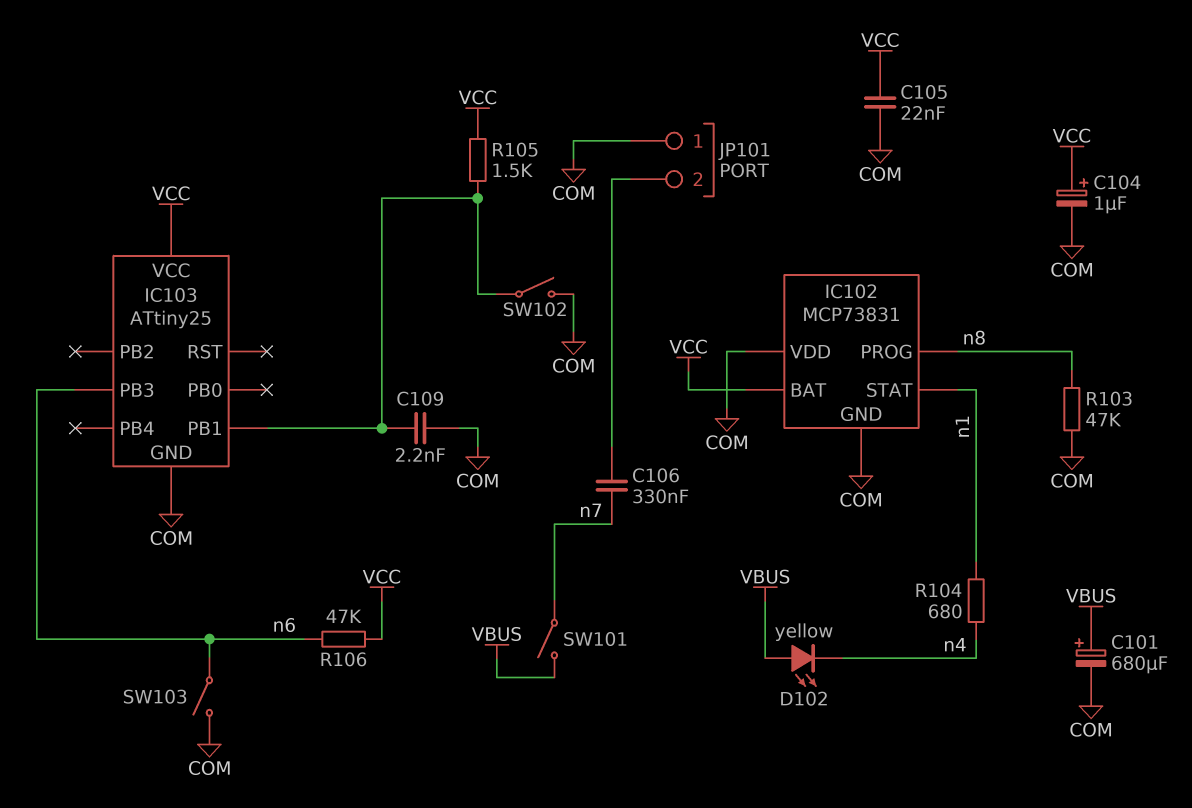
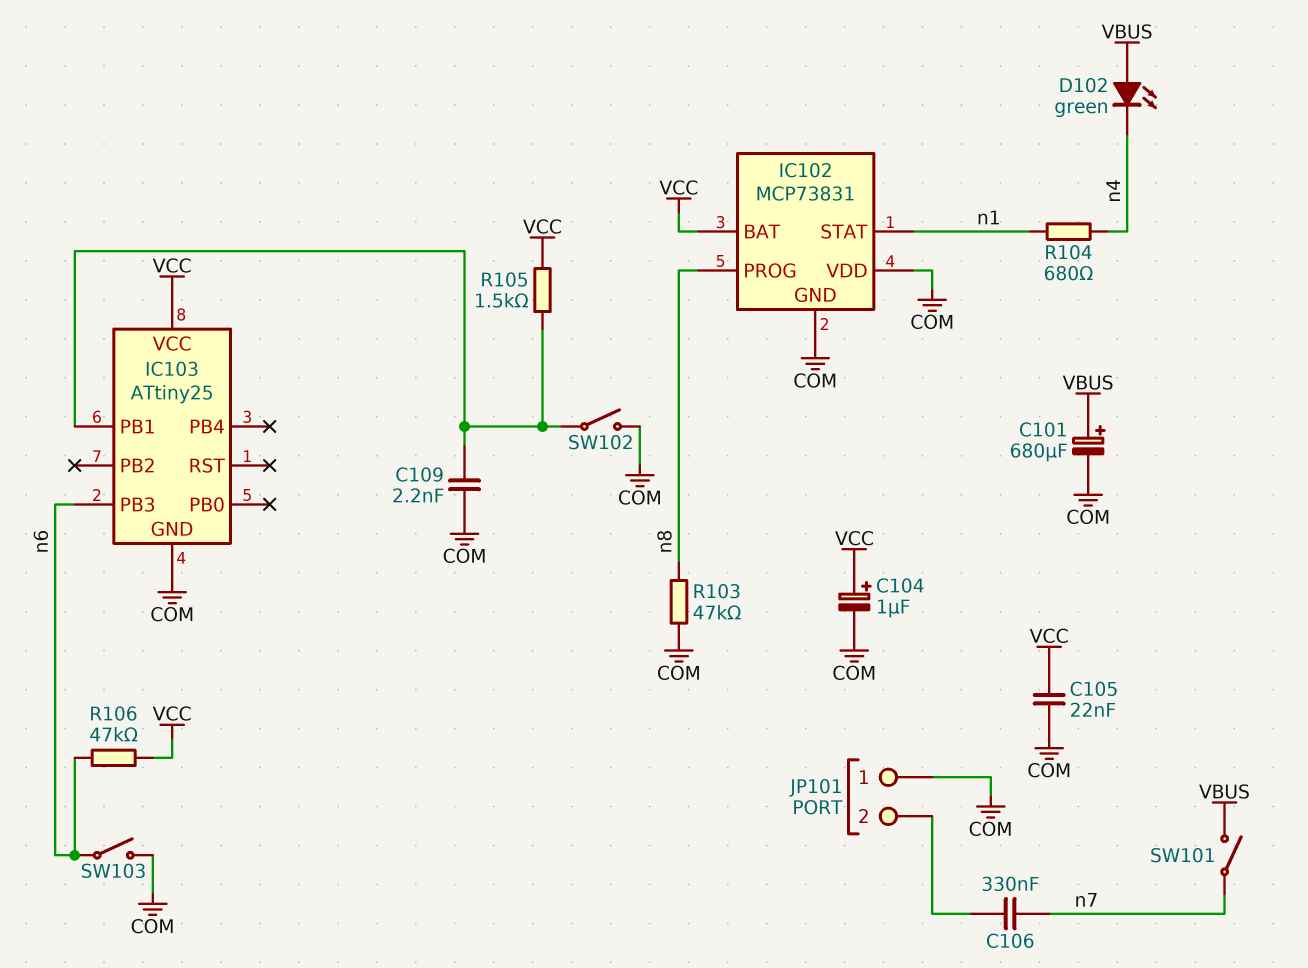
D102: LED yellow (A VBUS, K n4) -> LED green (A VBUS, K n4)

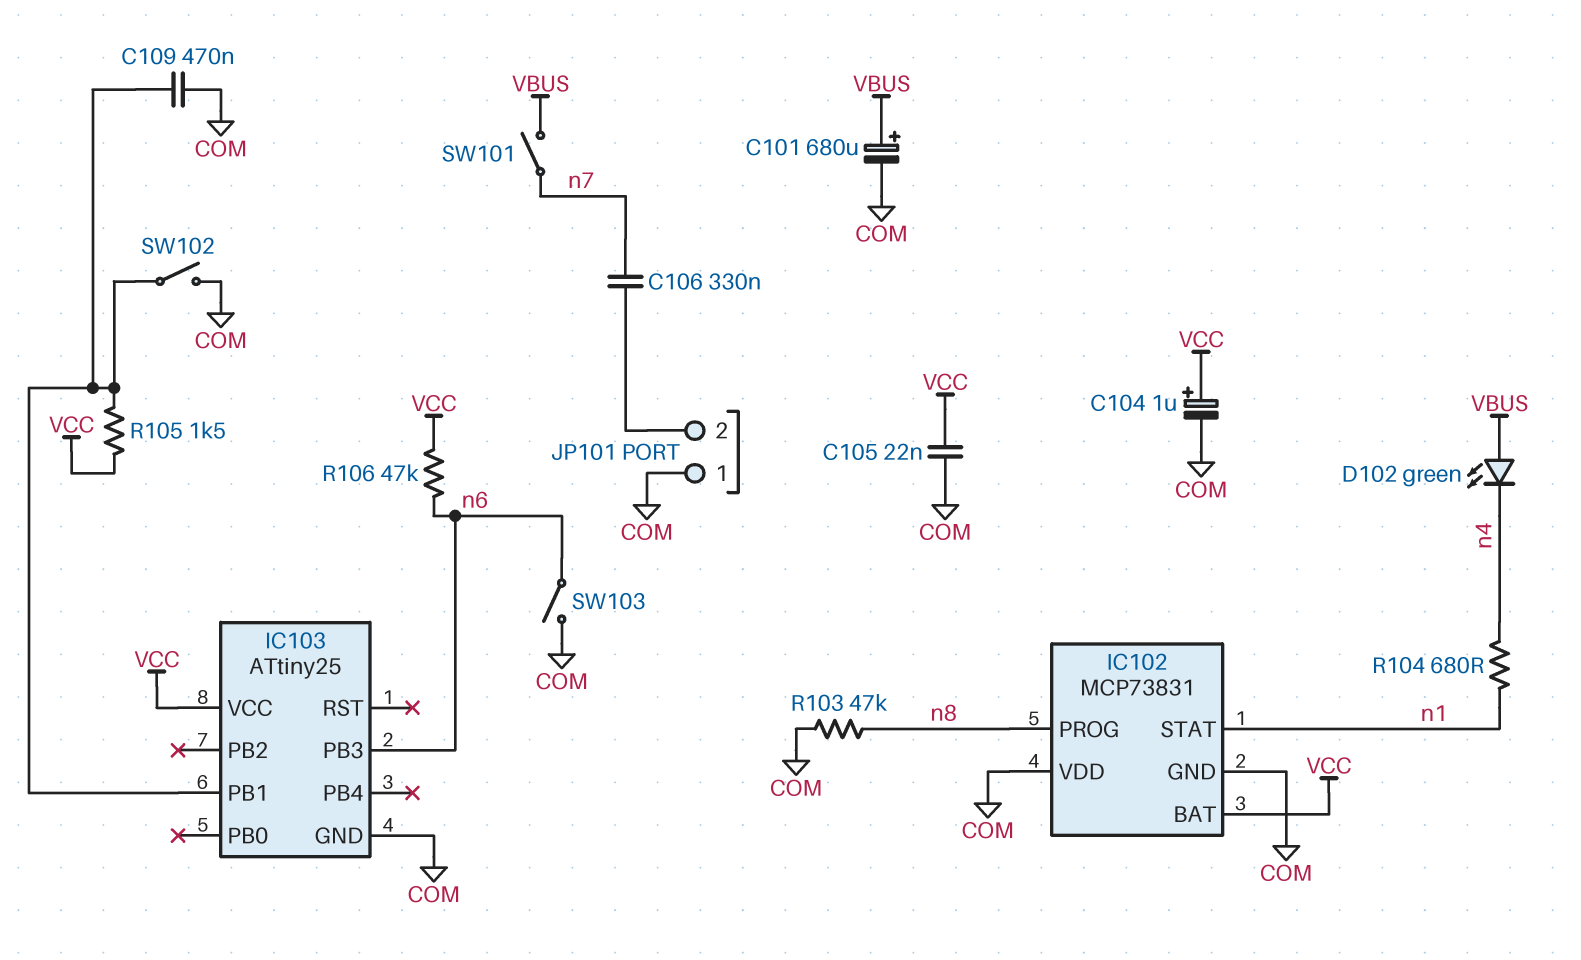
C109: 2.2nF (COM, IC103/PB1) -> 470nF (COM, IC103/PB1)

